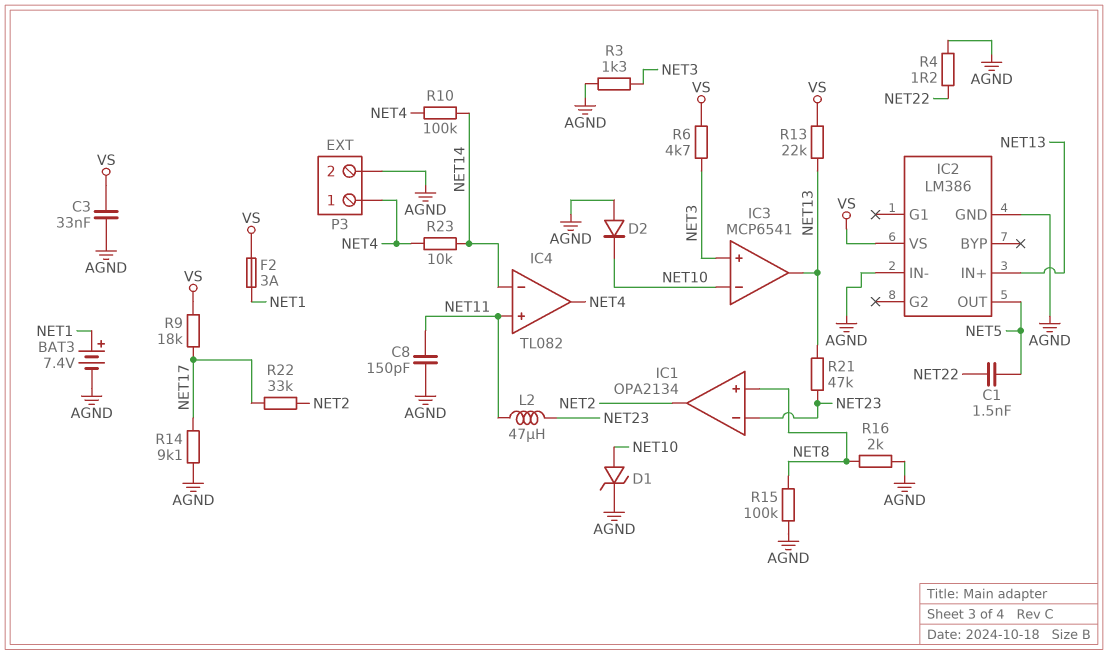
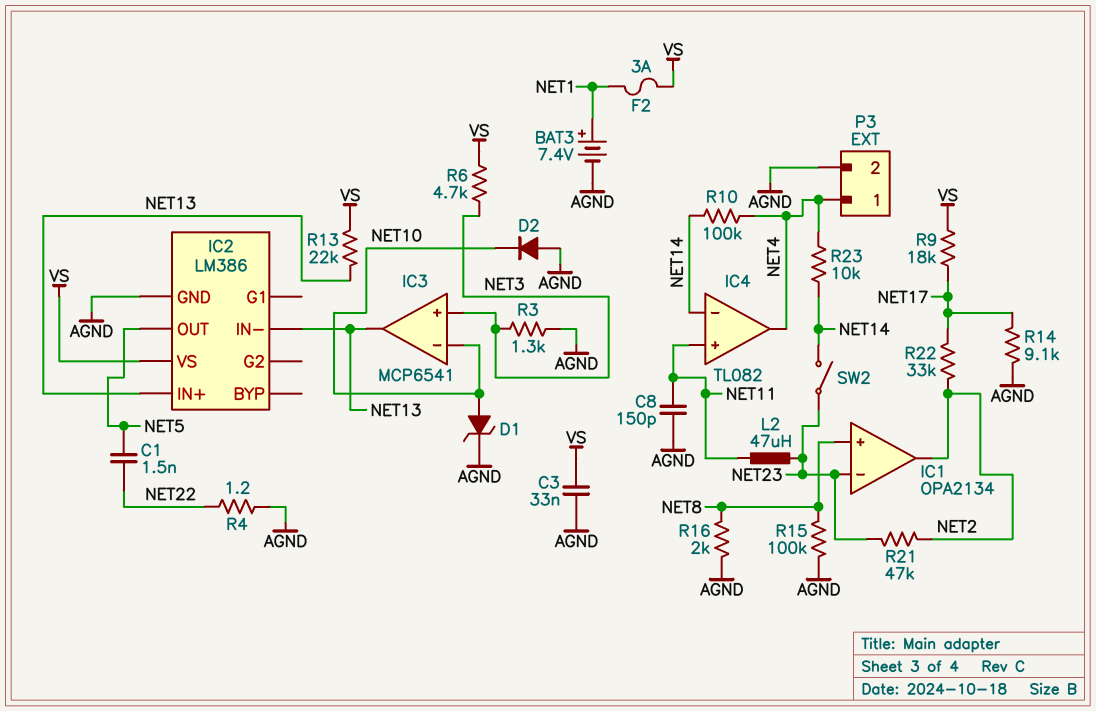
IC2 pin IN-: AGND -> NET13
R21: 47k (NET13, NET23) -> 47k (NET2, NET23)
SW2: none -> switch (NET14, NET23)

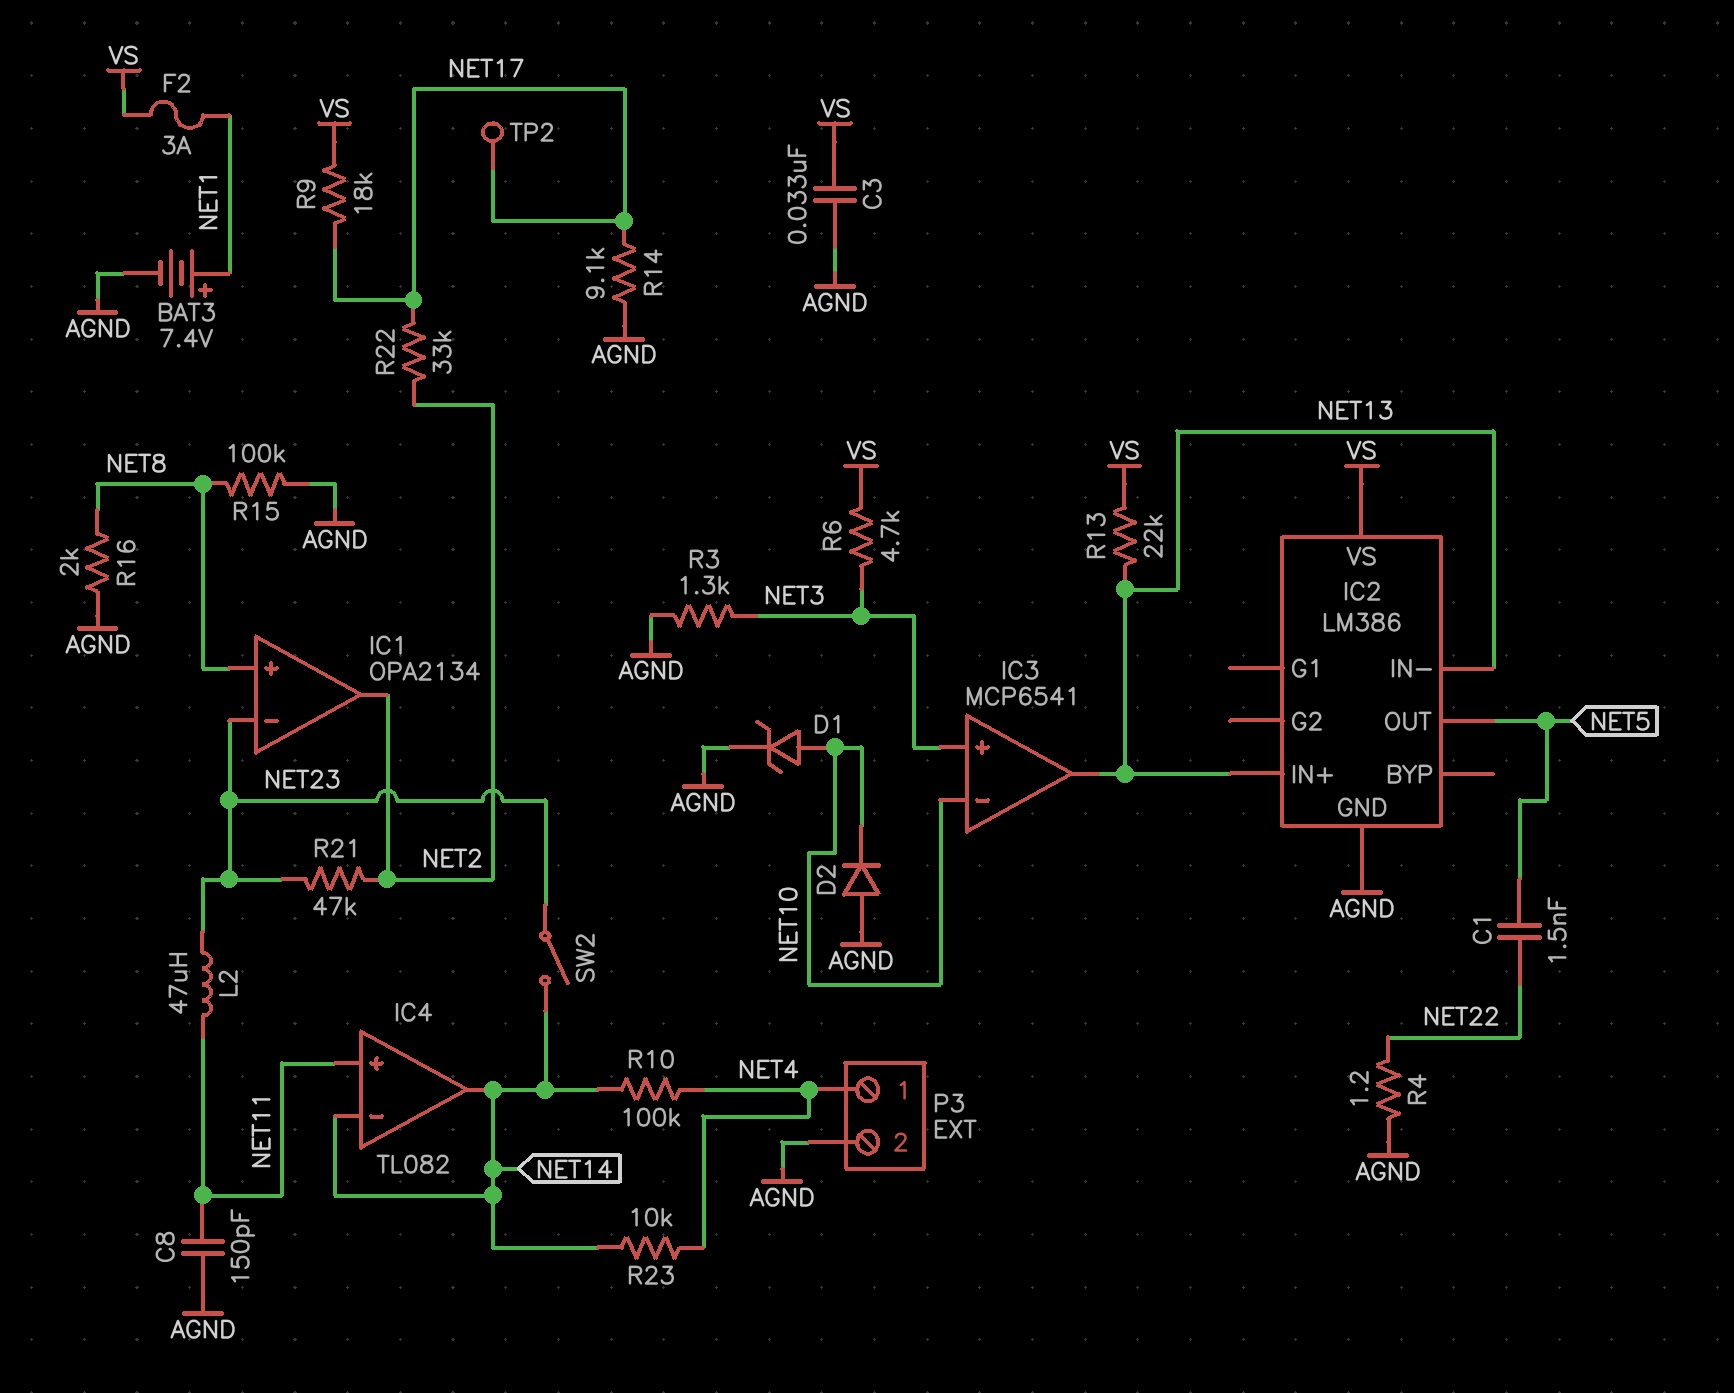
IC4 pin out: NET4 -> NET14
TP2: none -> test point (NET17)

